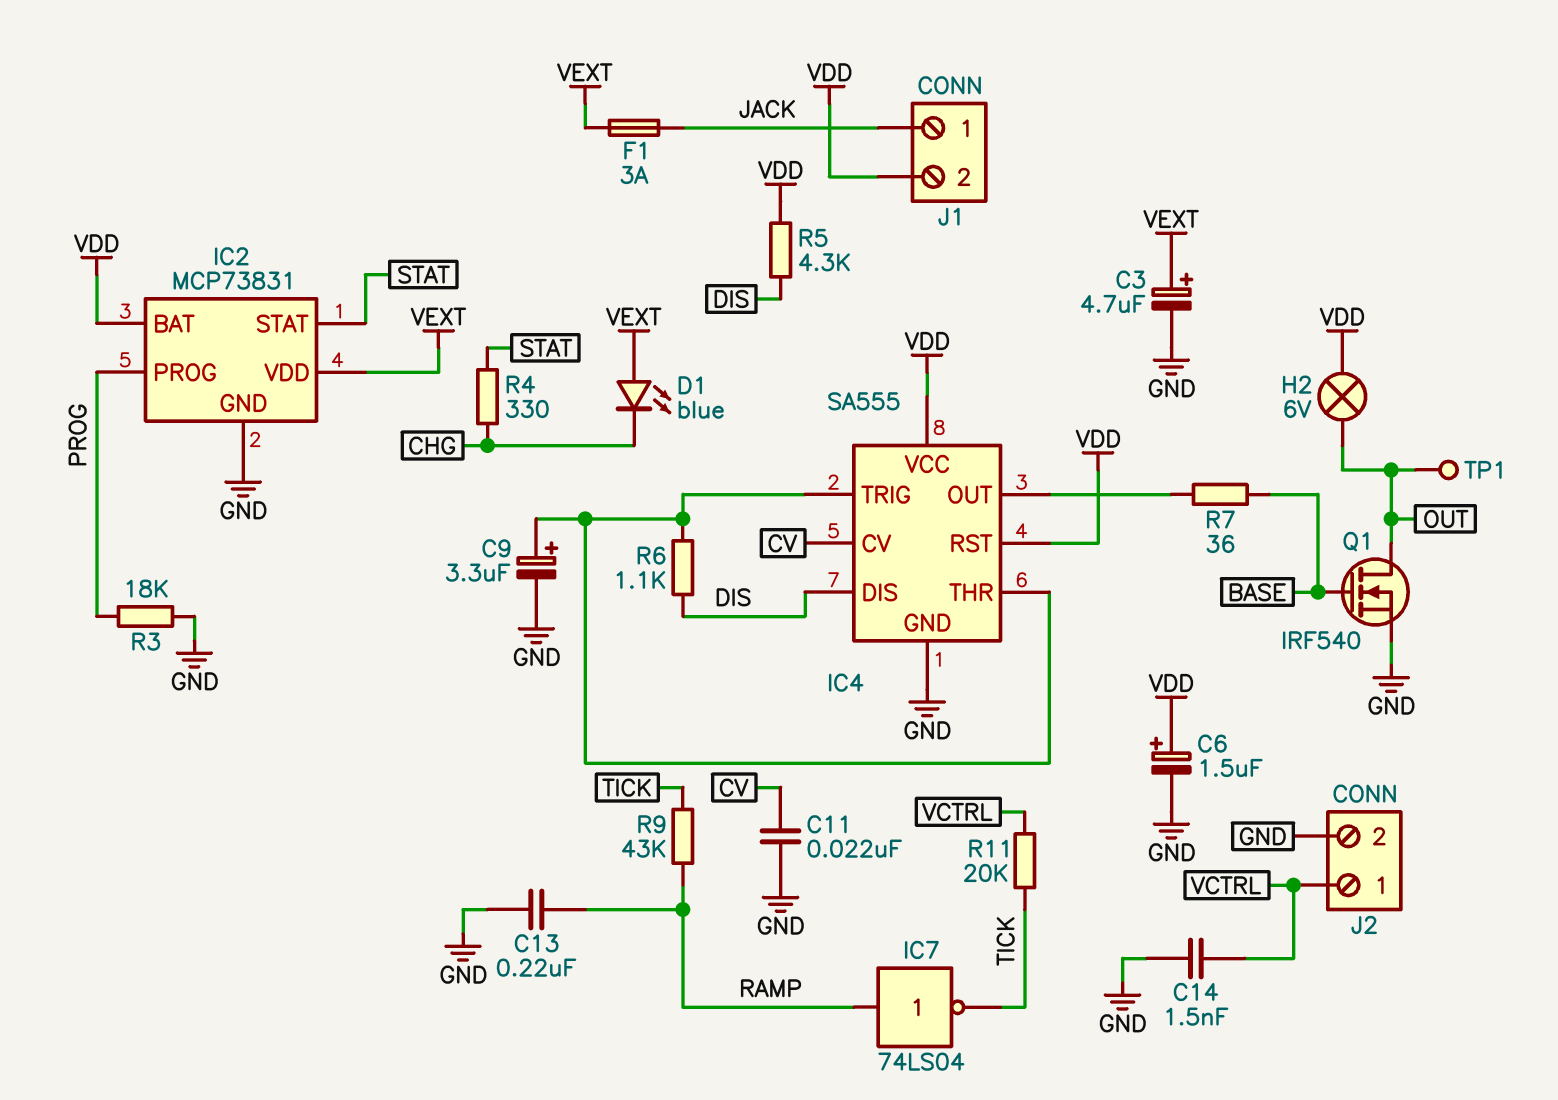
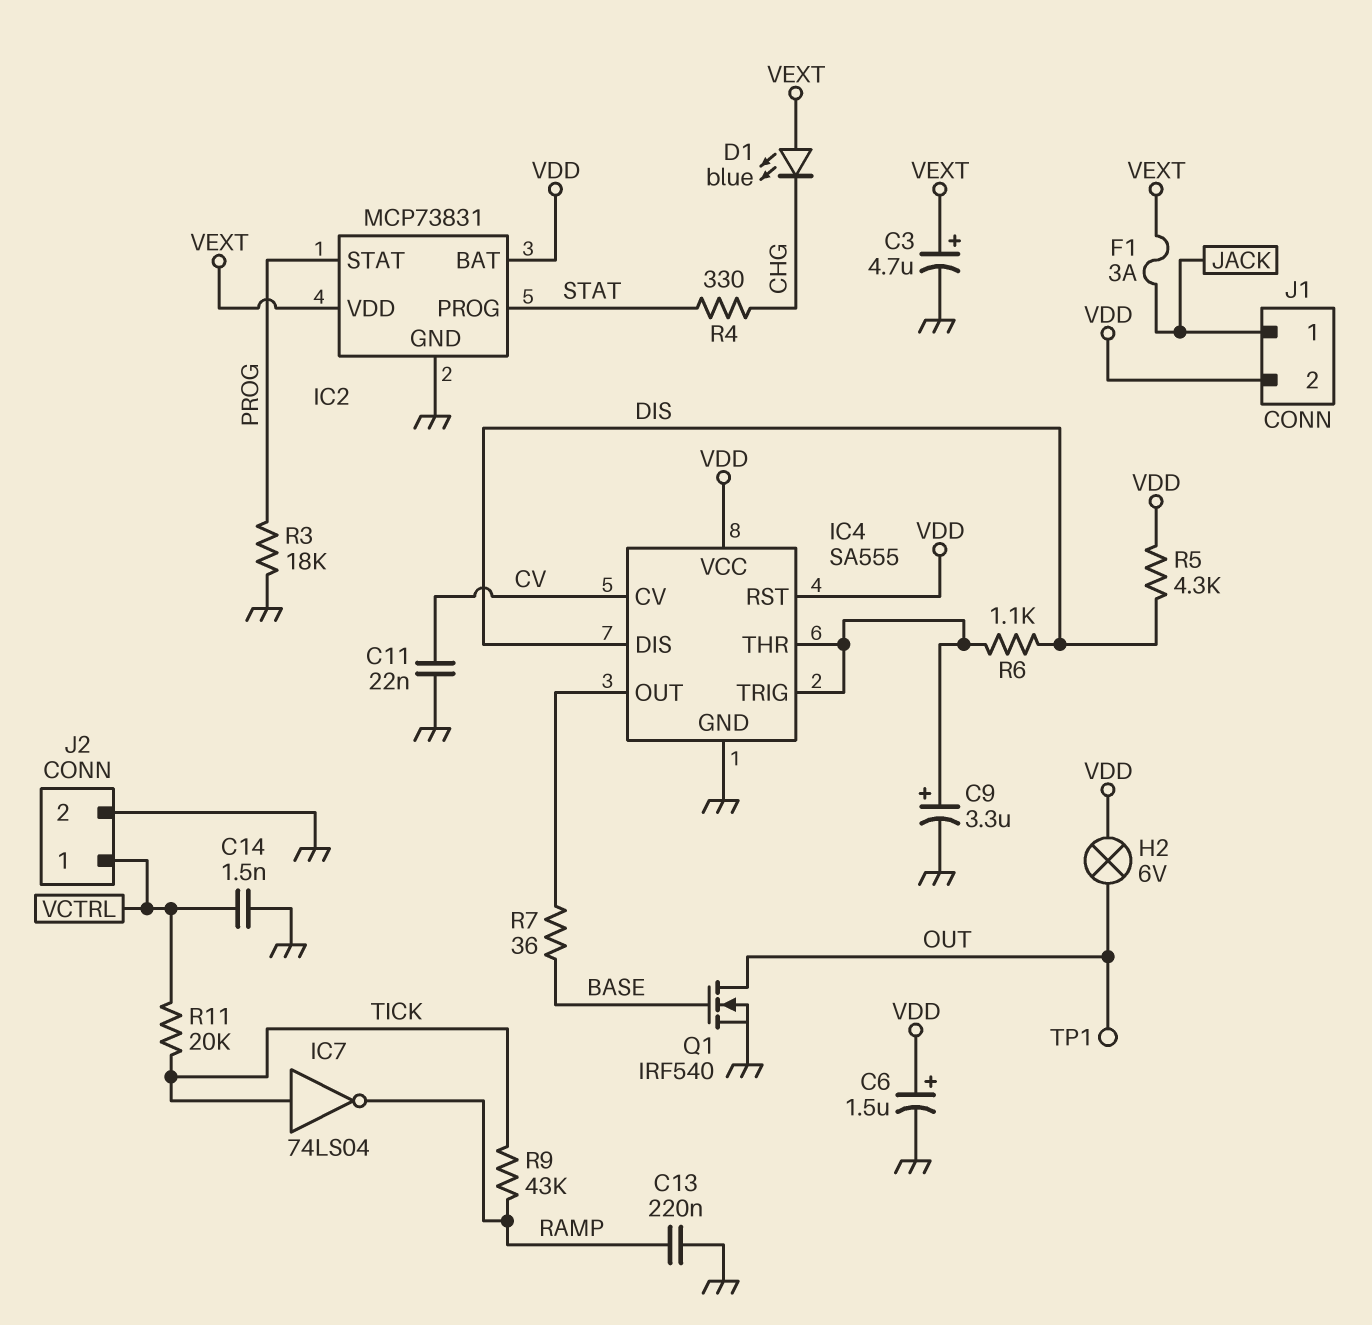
IC2 pin PROG: PROG -> STAT
IC2 pin STAT: STAT -> PROG
IC7: NOT 74LS04 (in RAMP, out TICK) -> NOT 74LS04 (in TICK, out RAMP)

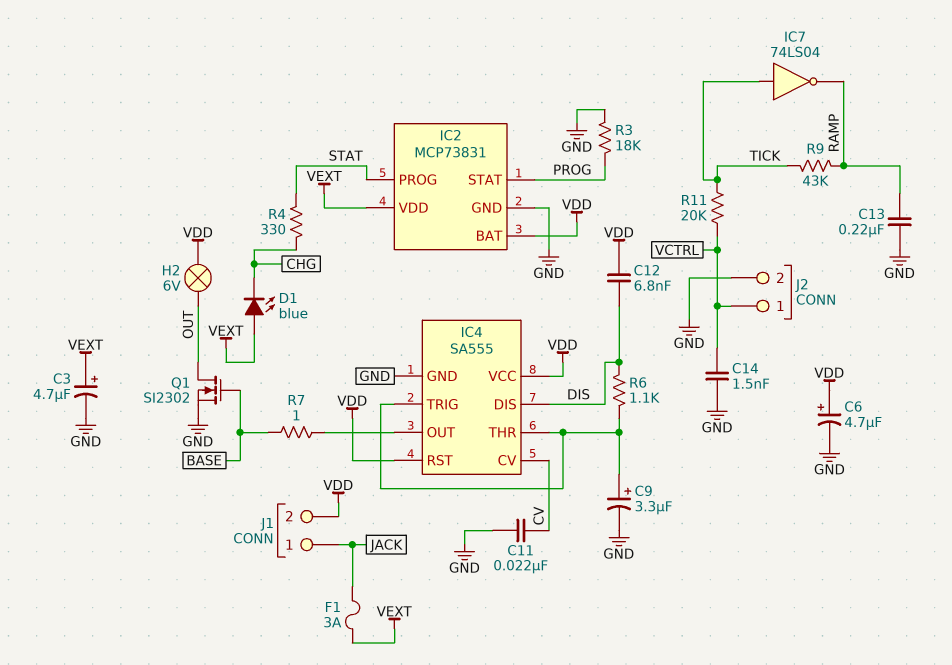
C6: 1.5uF (plus VDD, minus GND) -> 4.7uF (plus VDD, minus GND)
C12: none -> 6.8nF (DIS, VDD)
Q1: NMOS IRF540 (G BASE, D OUT, S GND) -> NMOS SI2302 (G BASE, D OUT, S GND)
R5: 4.3k (DIS, VDD) -> none
R7: 36 (BASE, IC4/OUT) -> 1 (BASE, IC4/OUT)
TP1: test point (OUT) -> none

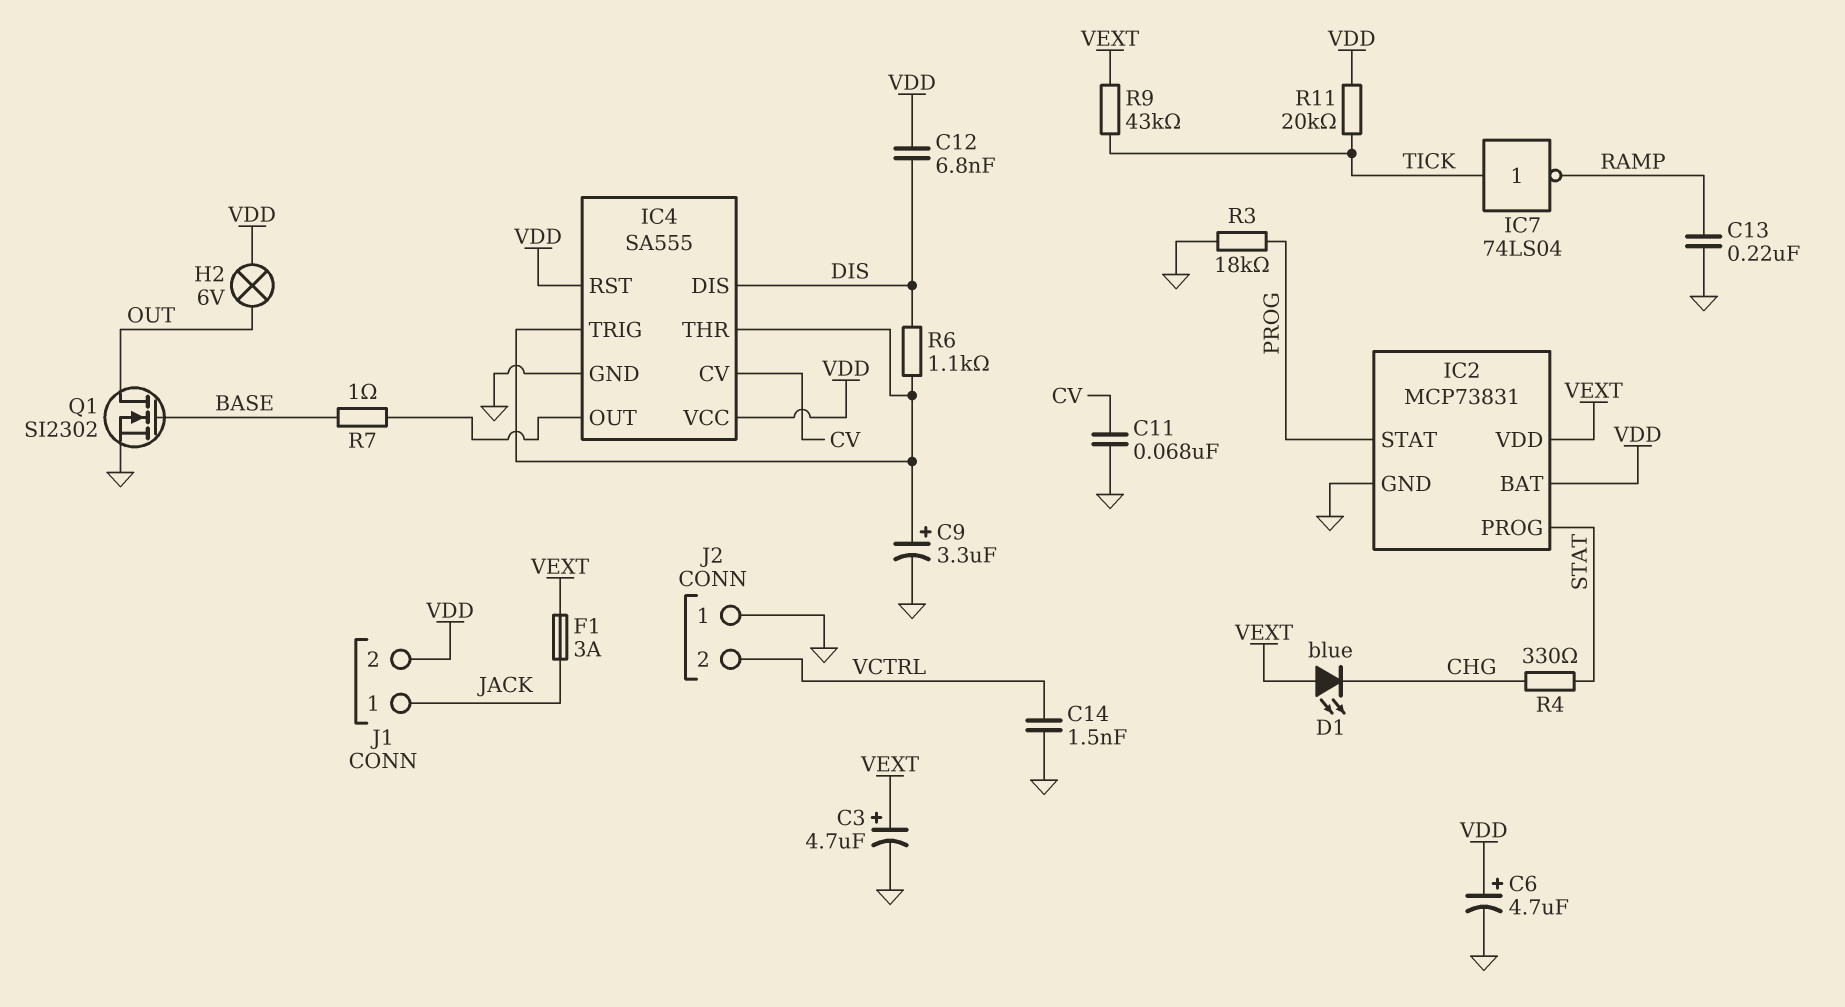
C11: 22nF (CV, GND) -> 68nF (CV, GND)
J2 pin 1: VCTRL -> GND
J2 pin 2: GND -> VCTRL
R9: 43k (RAMP, TICK) -> 43k (TICK, VEXT)
R11: 20k (TICK, VCTRL) -> 20k (TICK, VDD)

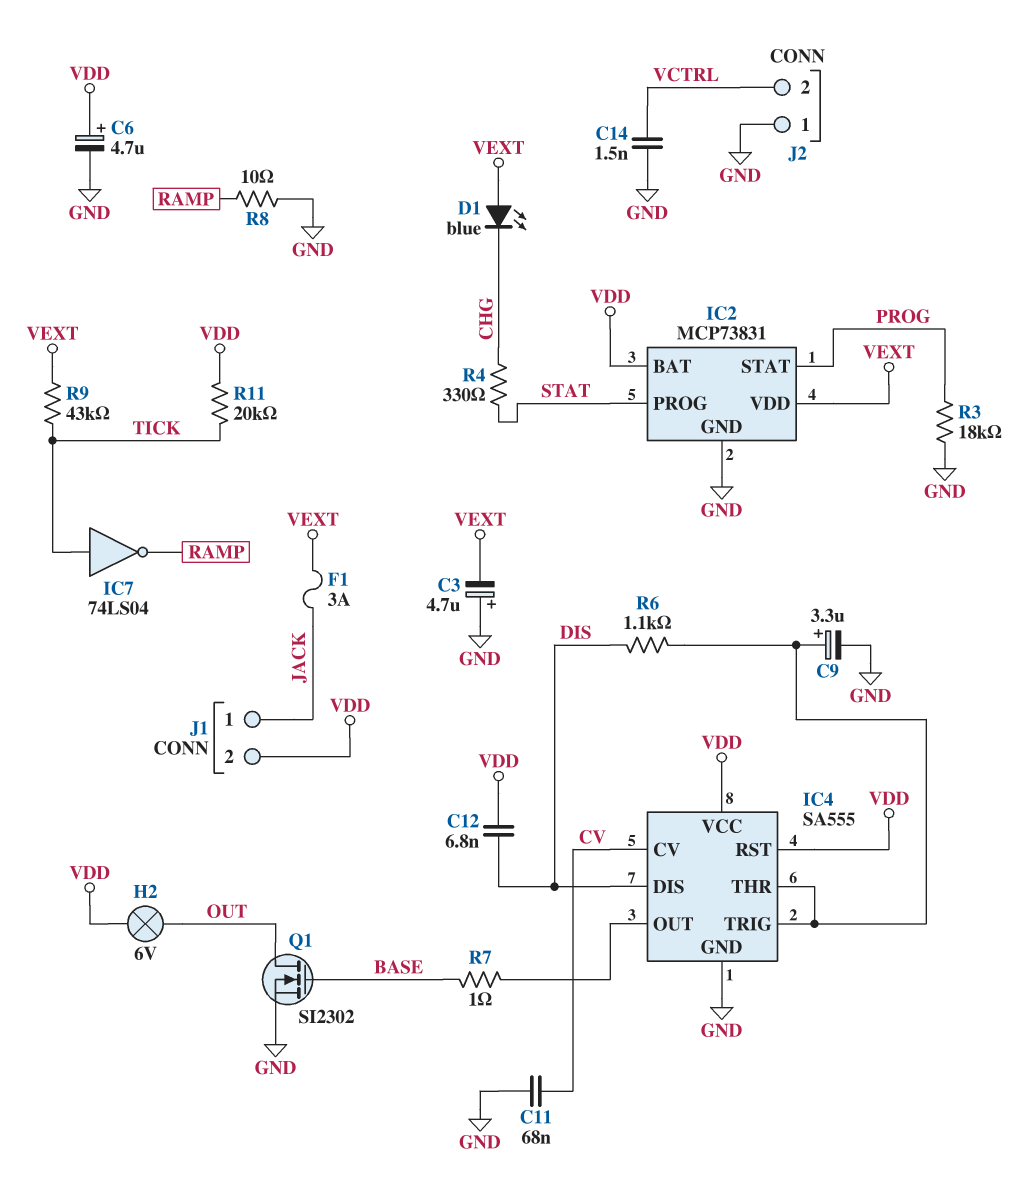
C3: 4.7uF (plus VEXT, minus GND) -> 4.7uF (plus GND, minus VEXT)
C13: 220nF (GND, RAMP) -> none
R8: none -> 10 (GND, RAMP)

